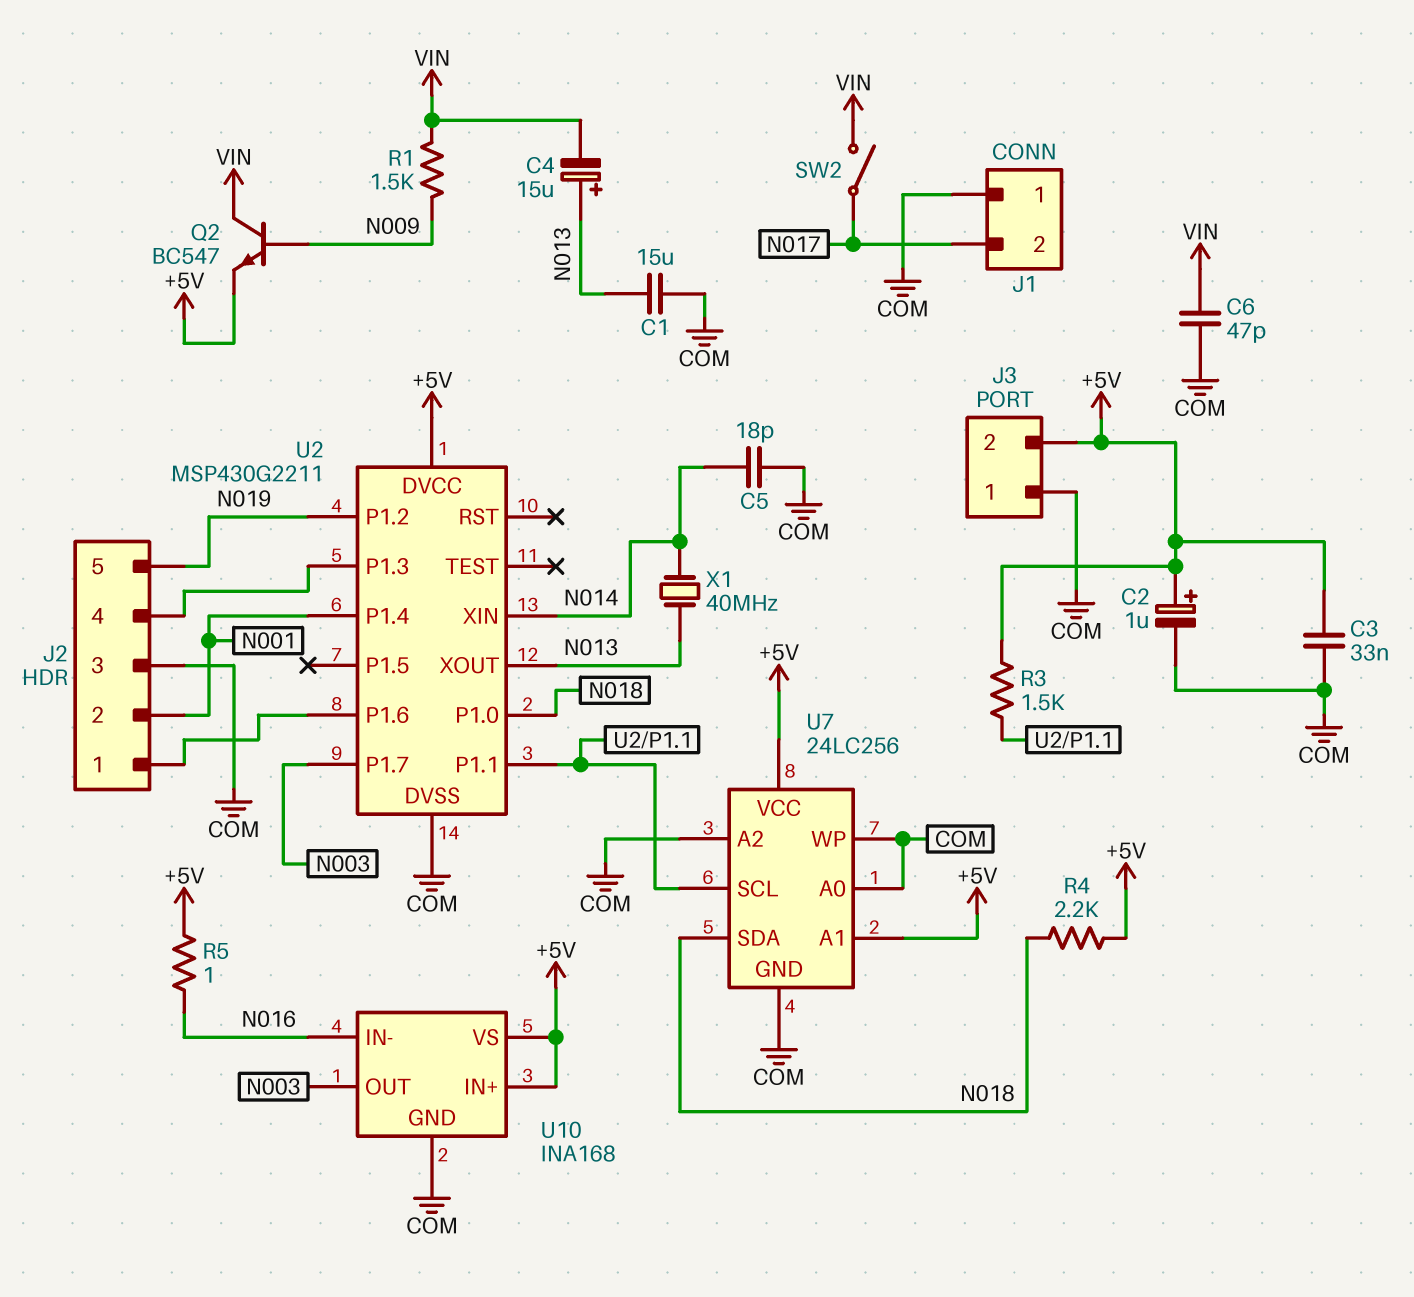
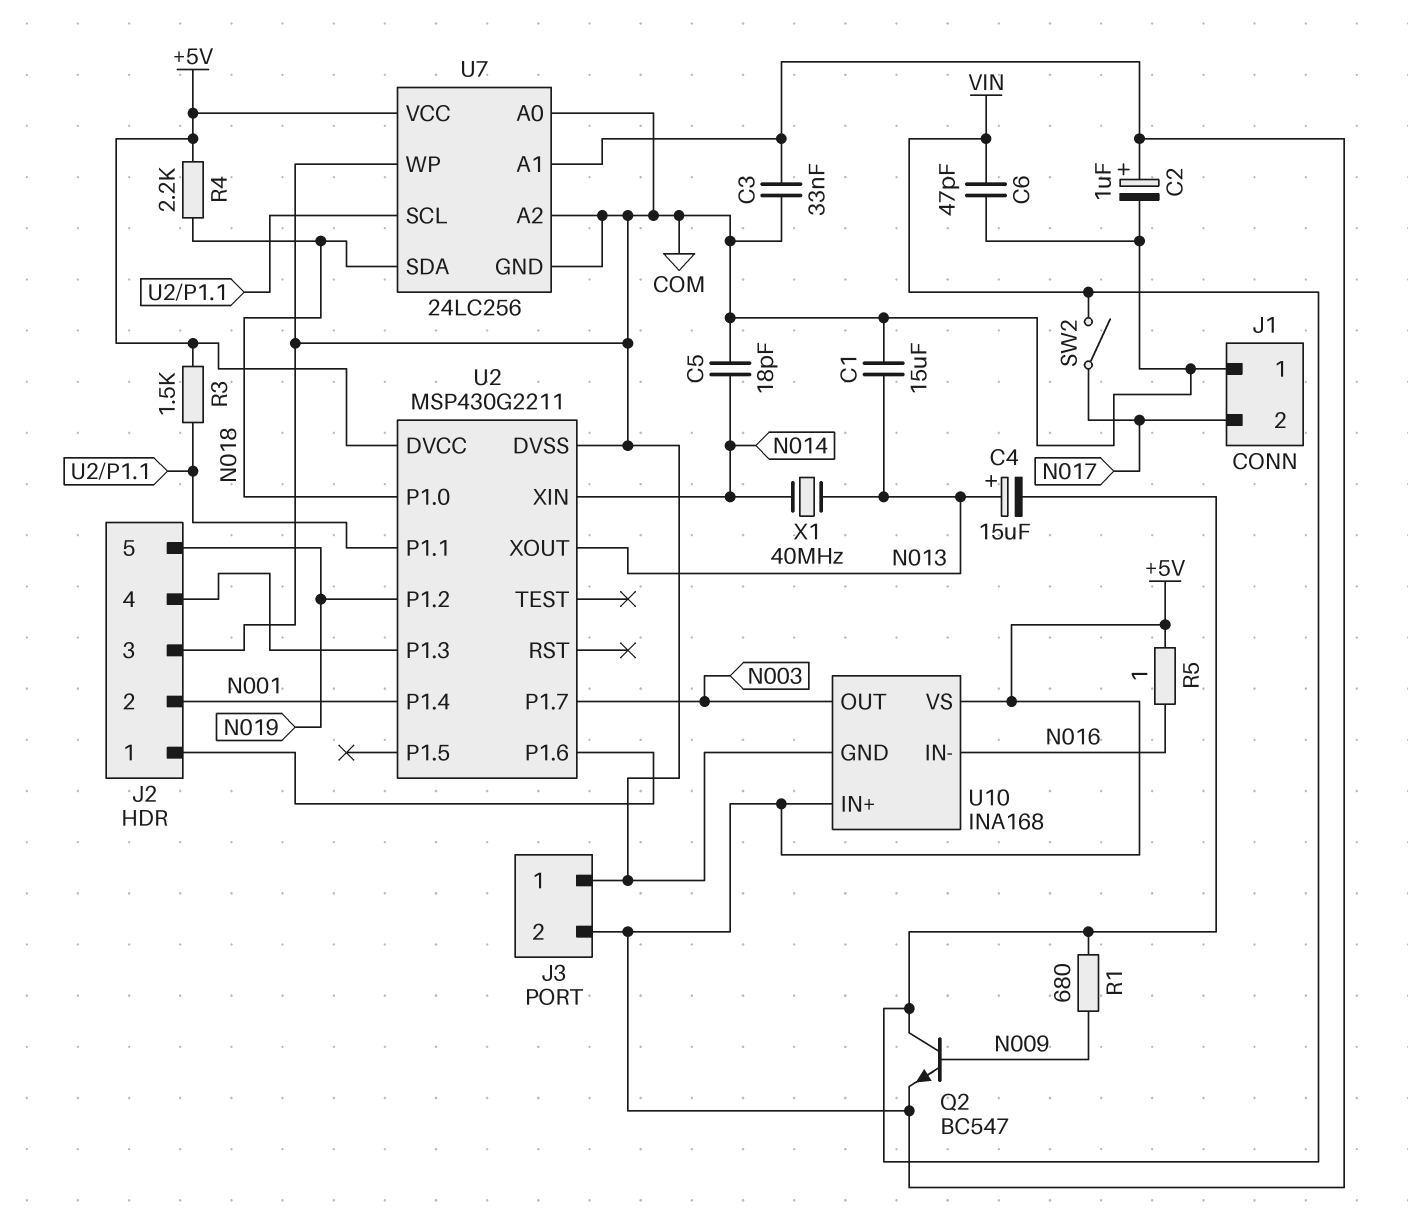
R1: 1.5k (N009, VIN) -> 680 (N009, VIN)

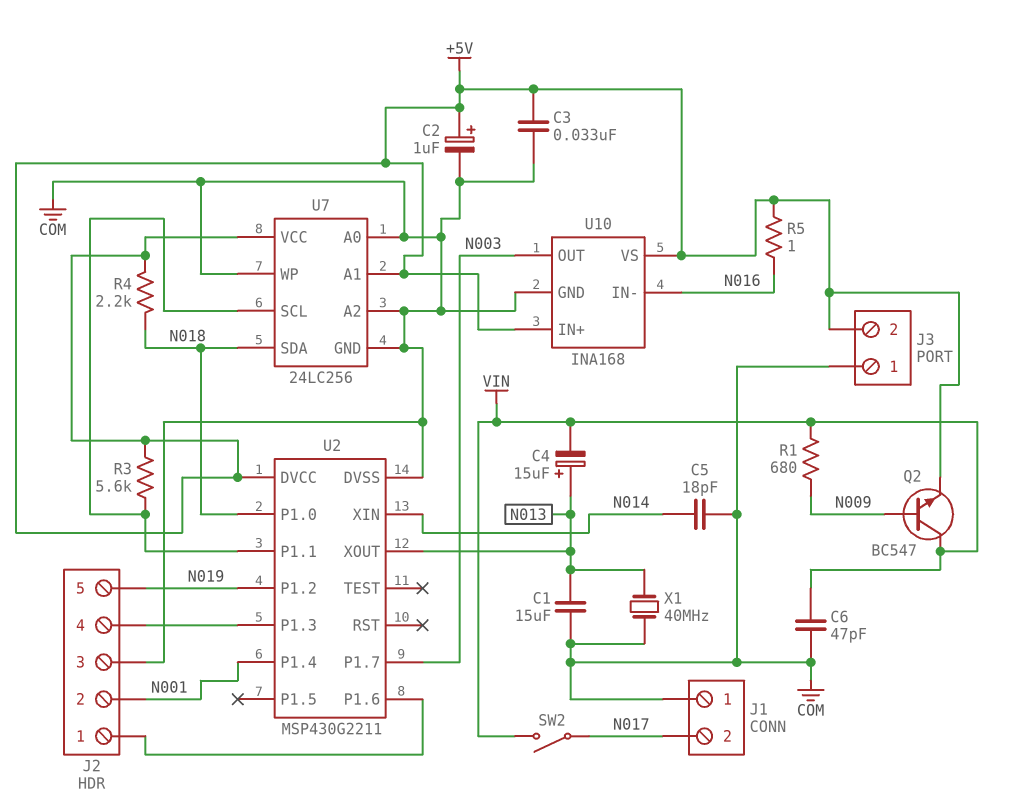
R3: 1.5k (+5V, U2/P1.1) -> 5.6k (+5V, U2/P1.1)
X1: 40MHz (N013, N014) -> 40MHz (COM, N013)

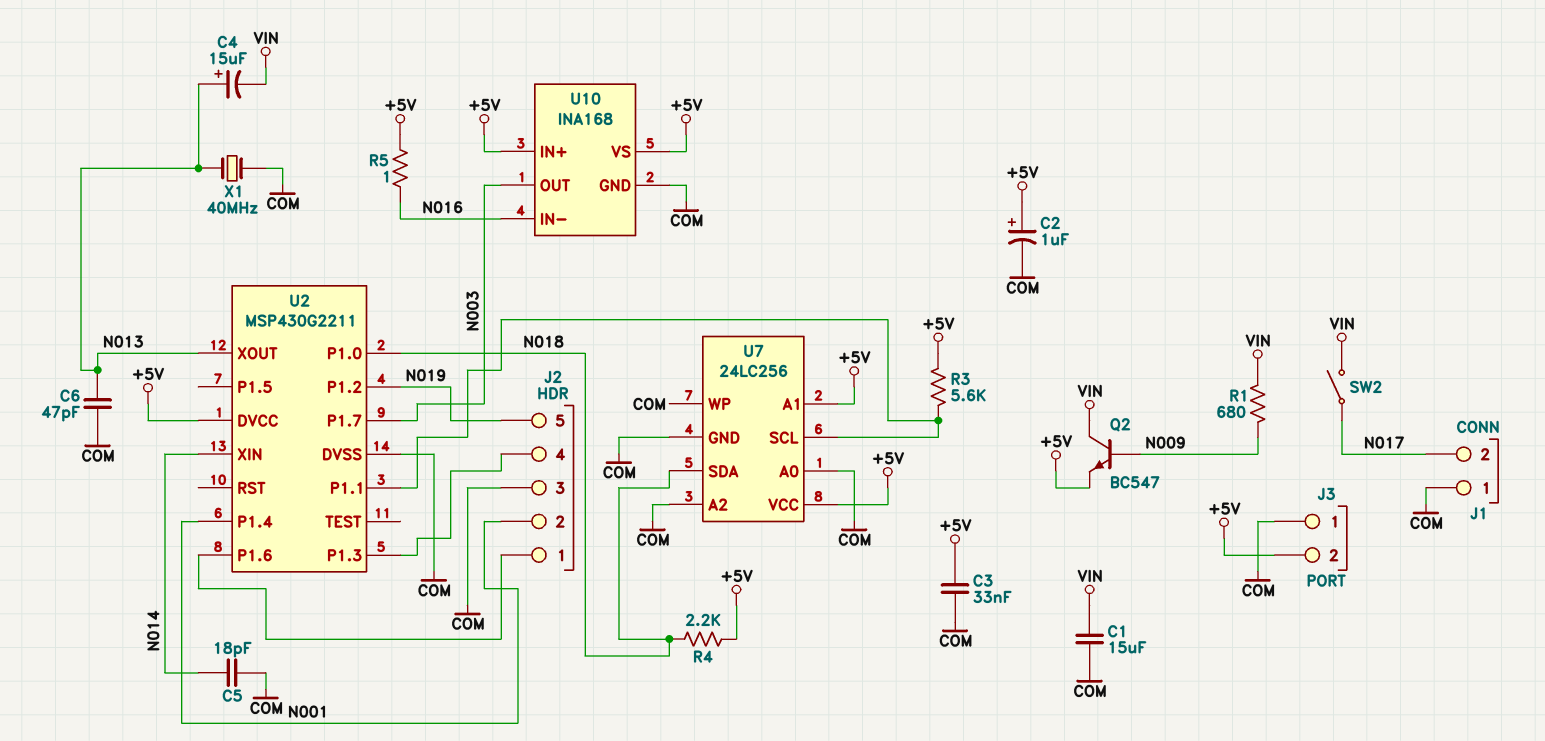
C1: 15uF (COM, N013) -> 15uF (COM, VIN)
C6: 47pF (COM, VIN) -> 47pF (COM, N013)

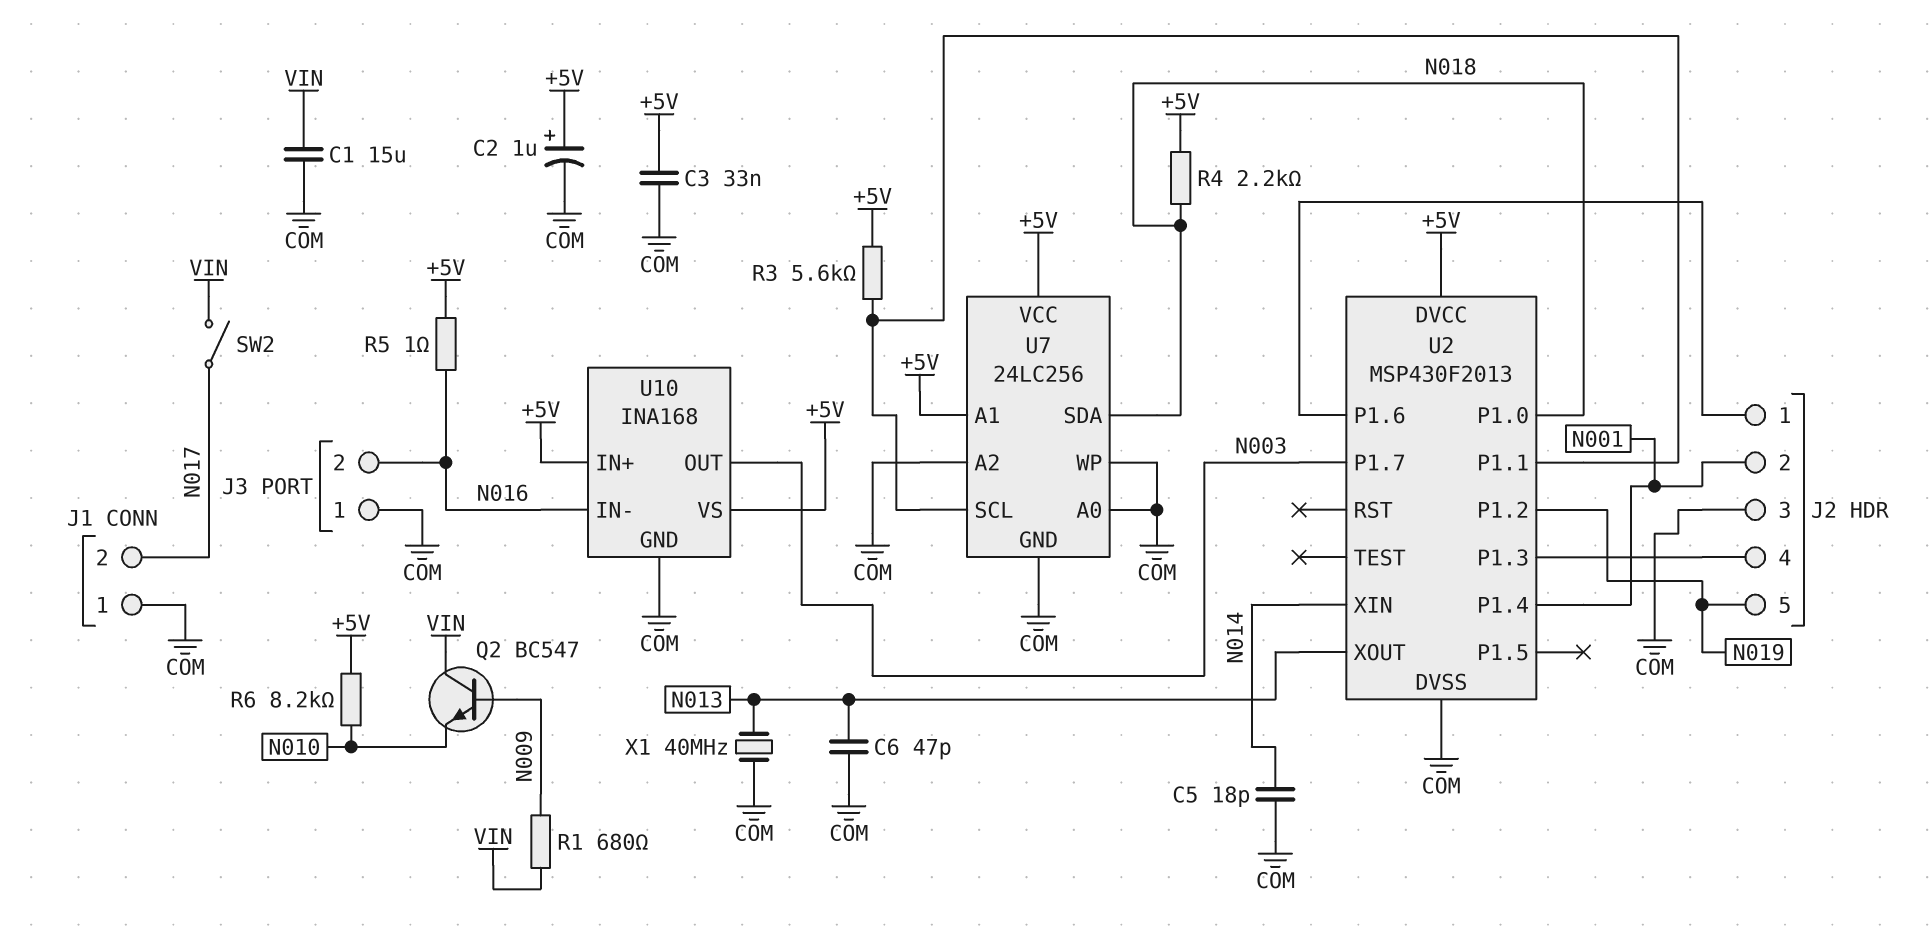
C4: 15uF (plus N013, minus VIN) -> none
J3 pin 2: +5V -> N016
Q2: NPN BC547 (B N009, C VIN, E +5V) -> NPN BC547 (B N009, C VIN, E N010)
R6: none -> 8.2k (+5V, N010)
U2: MSP430G2211 -> MSP430F2013

